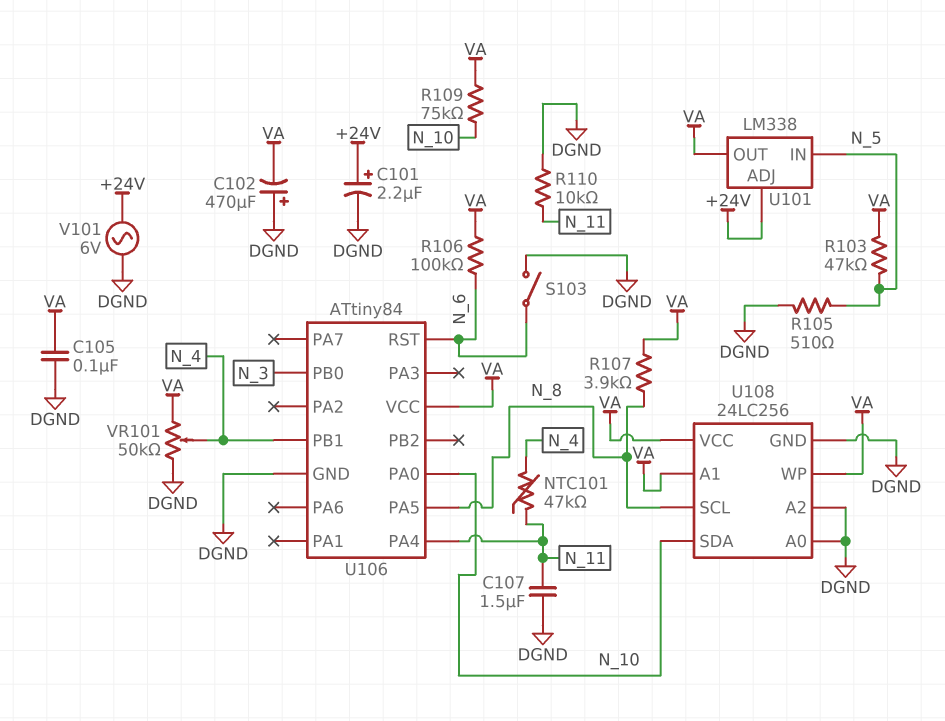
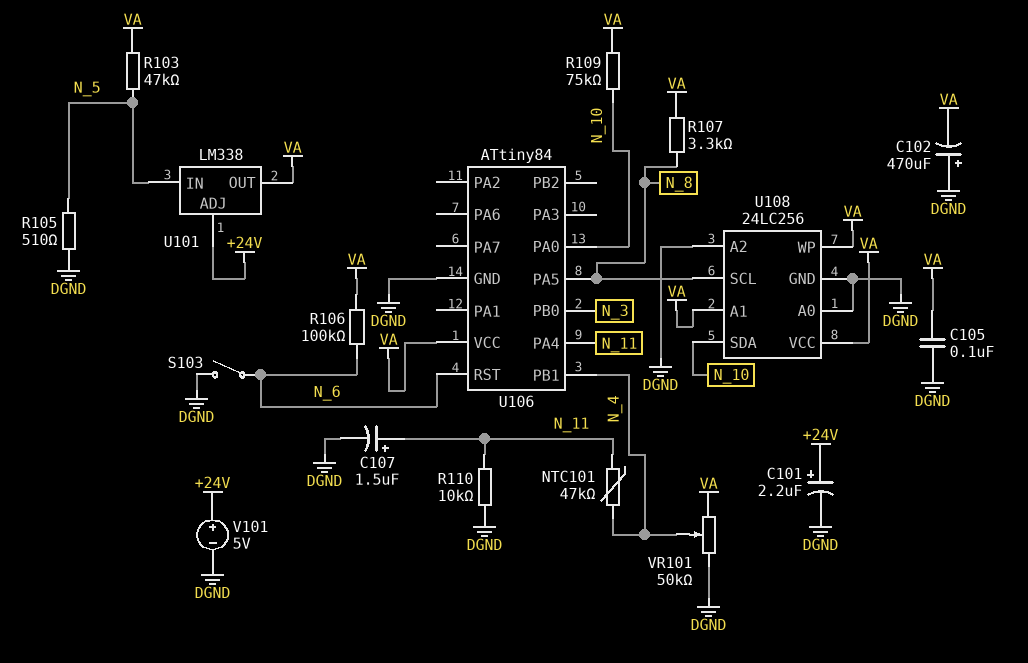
C107: 1.5uF (DGND, N_11) -> 1.5uF (plus N_11, minus DGND)
R107: 3.9k (N_8, VA) -> 3.3k (N_8, VA)
V101: AC 6V (+24V, DGND) -> 5V (plus +24V, minus DGND)

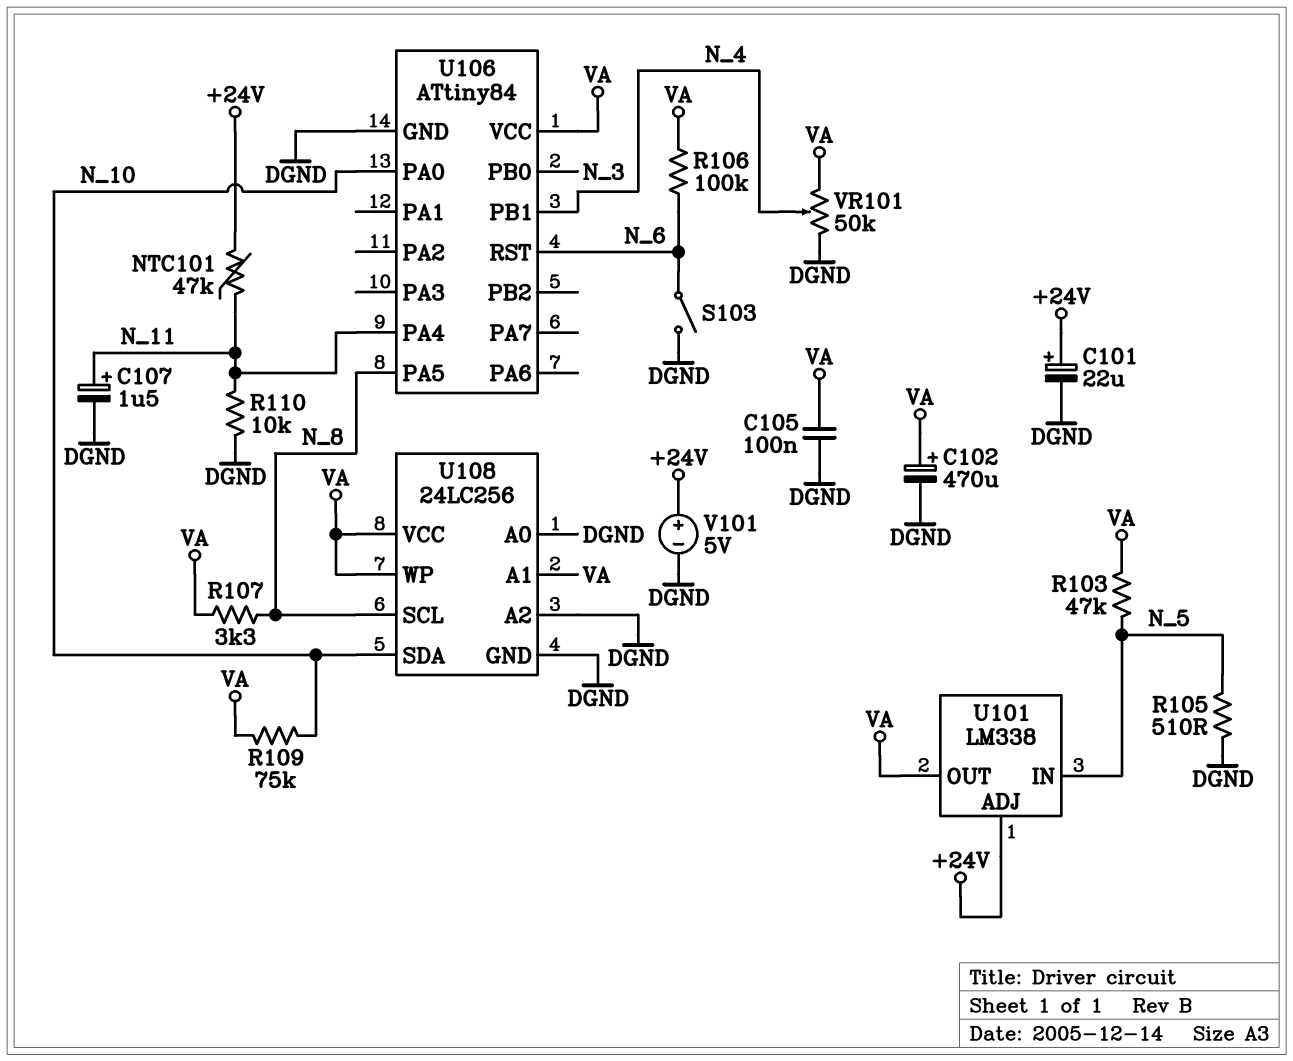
C101: 2.2uF (plus +24V, minus DGND) -> 22uF (plus +24V, minus DGND)
C102: 470uF (plus DGND, minus VA) -> 470uF (plus VA, minus DGND)
NTC101: 47k (N_4, N_11) -> 47k (+24V, N_11)

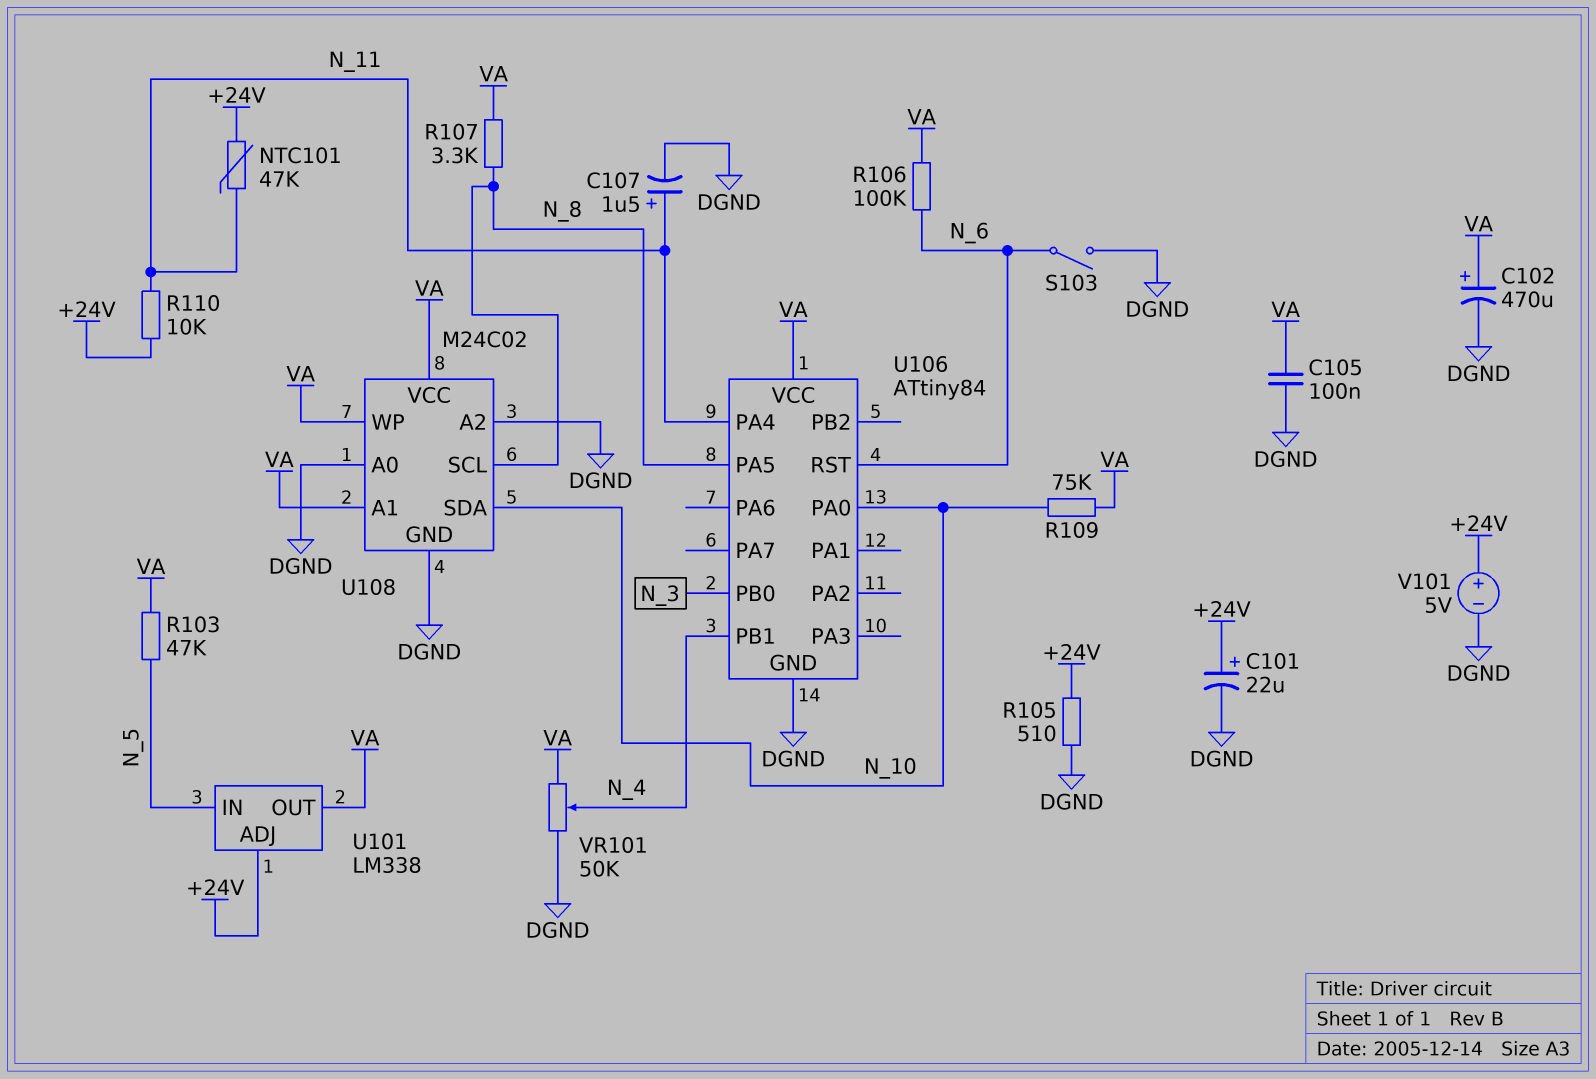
R105: 510 (DGND, N_5) -> 510 (+24V, DGND)
R110: 10k (DGND, N_11) -> 10k (+24V, N_11)
U108: 24LC256 -> M24C02

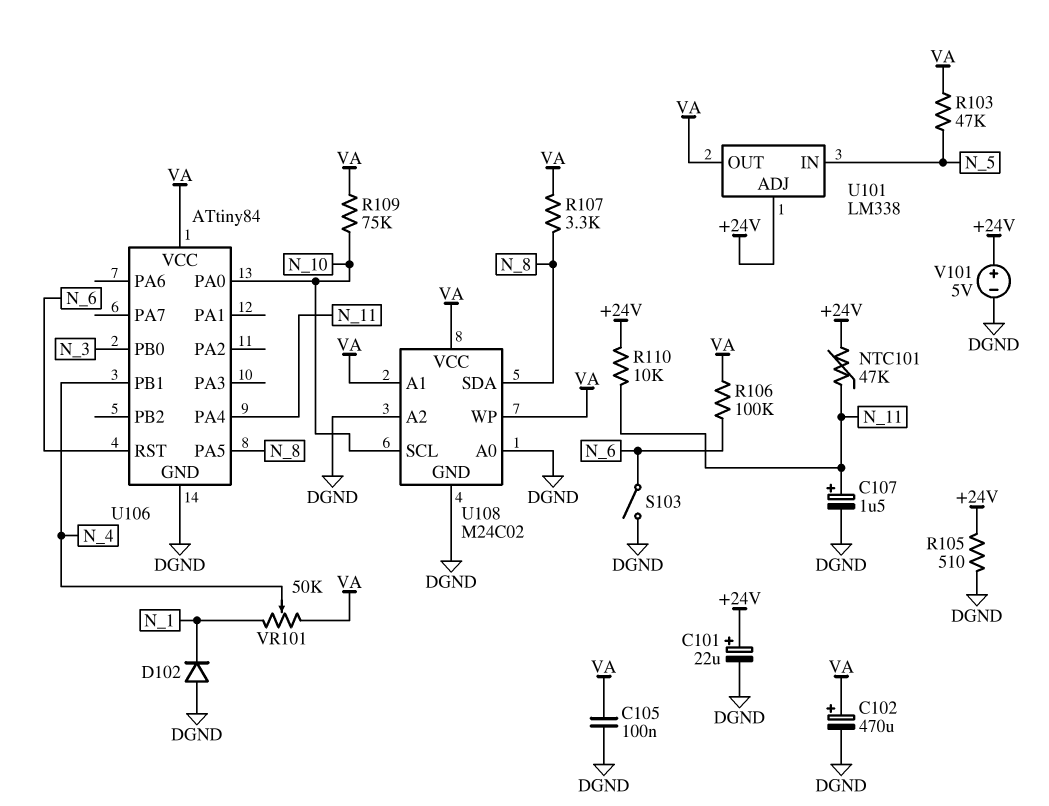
D102: none -> diode (A DGND, K N_1)
U108 pin SCL: N_8 -> N_10
U108 pin SDA: N_10 -> N_8
VR101: 50k (DGND, VA, wiper N_4) -> 50k (N_1, VA, wiper N_4)

